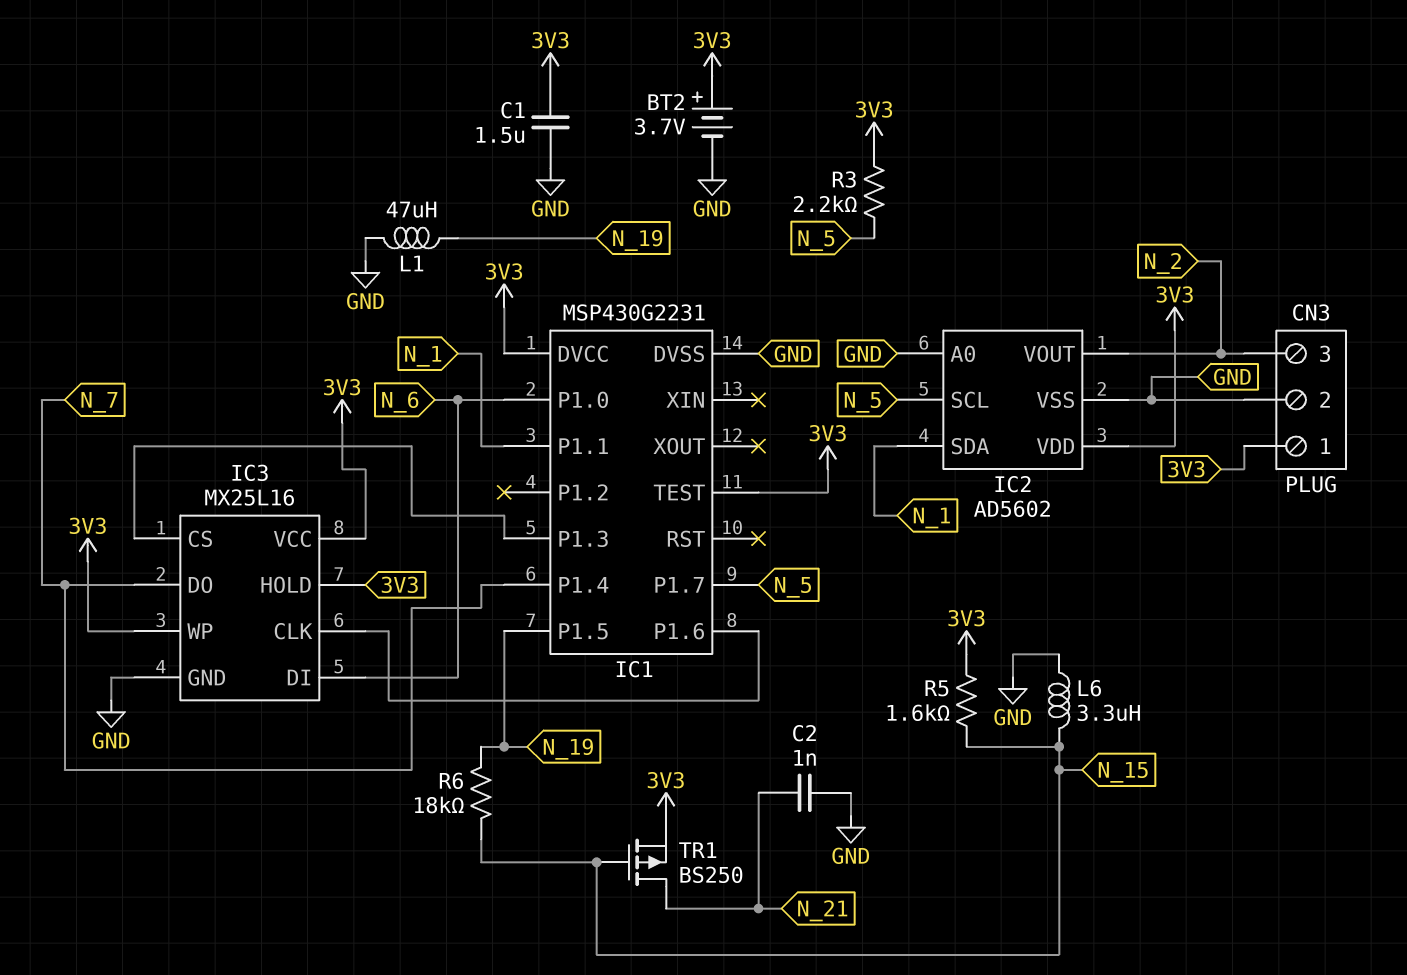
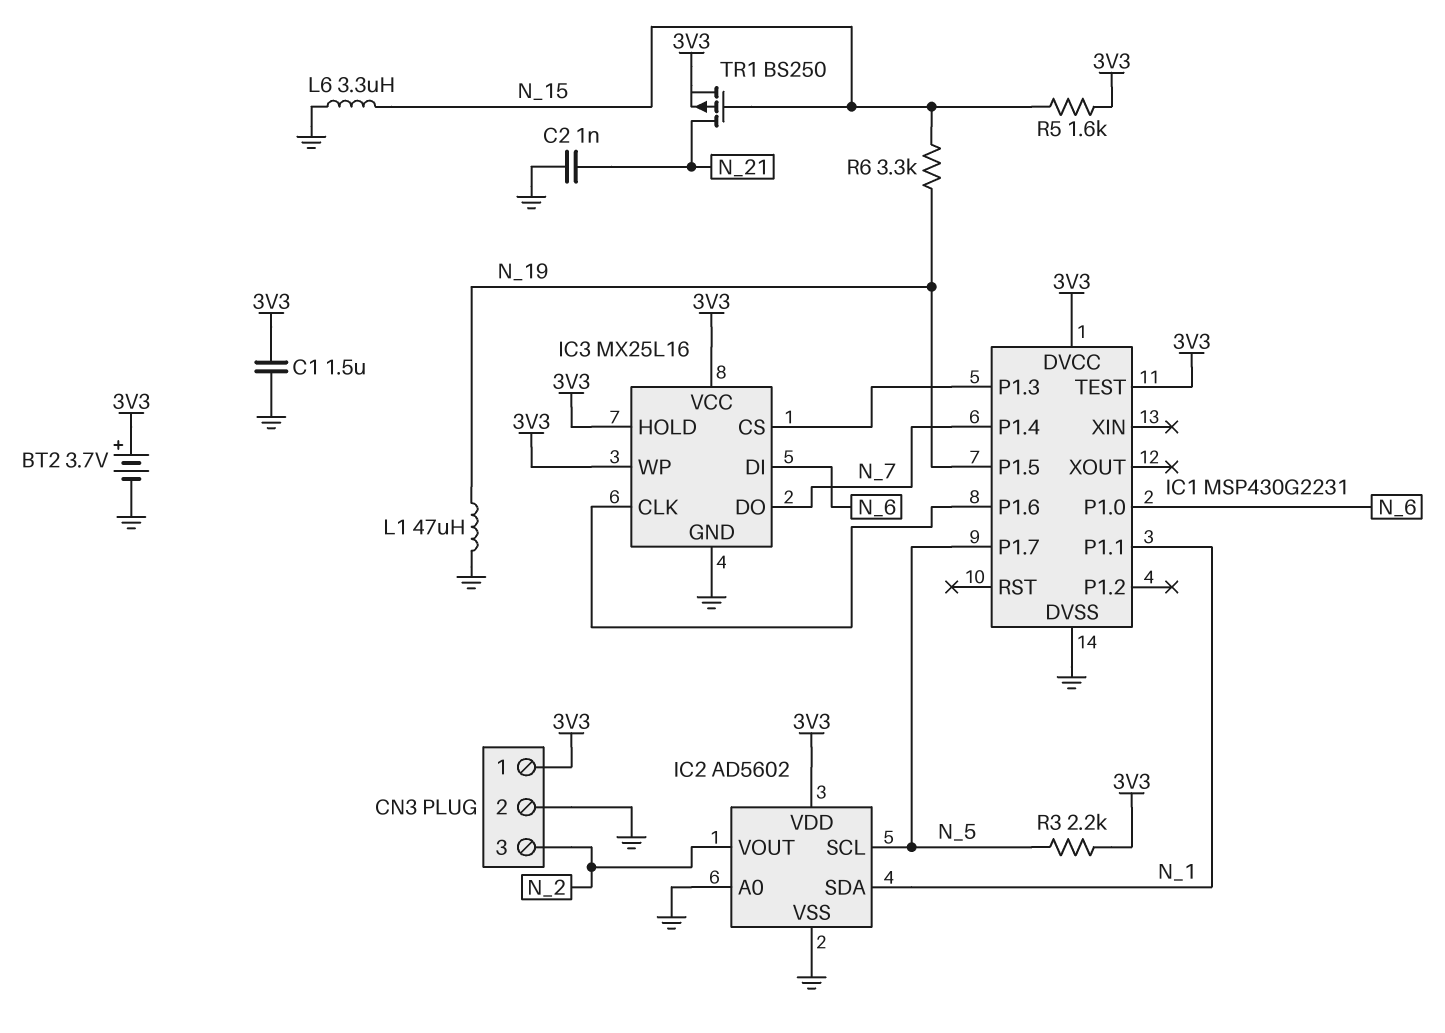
R6: 18k (N_15, N_19) -> 3.3k (N_15, N_19)

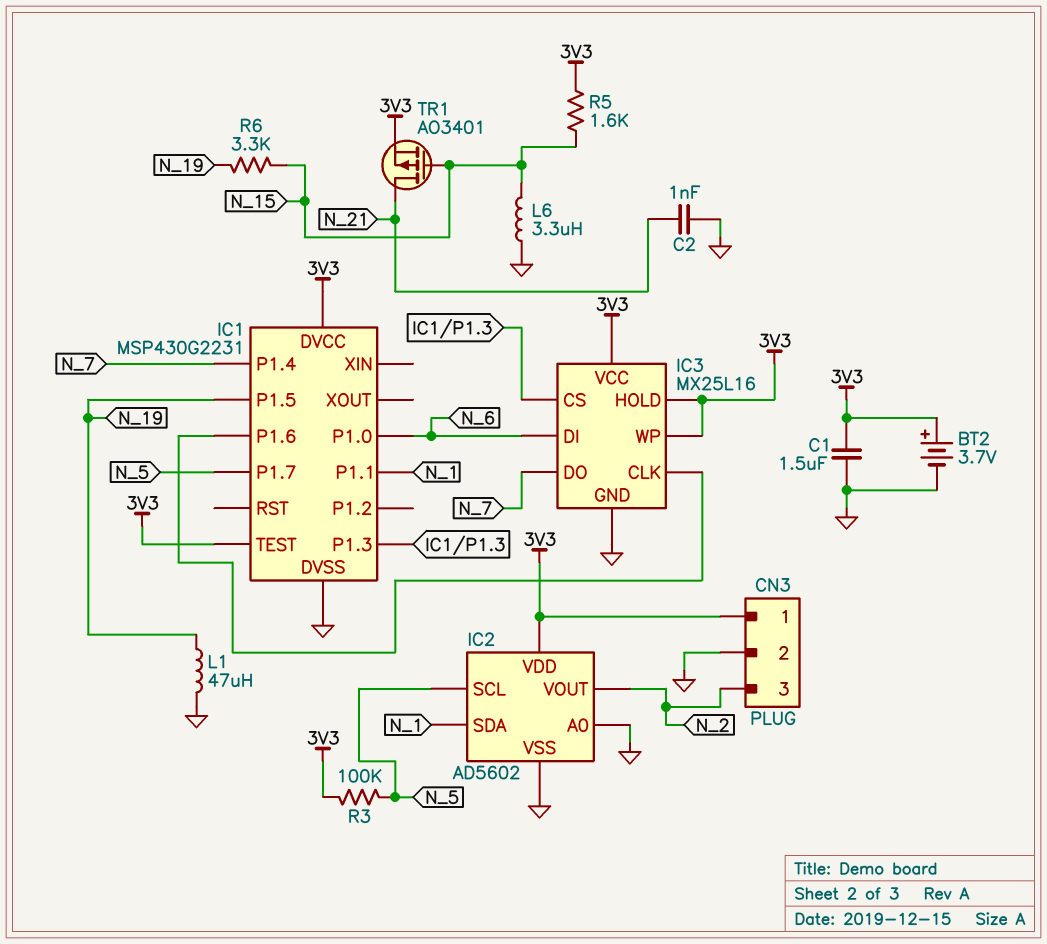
R3: 2.2k (3V3, N_5) -> 100k (3V3, N_5)
TR1: PMOS BS250 (G N_15, D N_21, S 3V3) -> PMOS AO3401 (G N_15, D N_21, S 3V3)

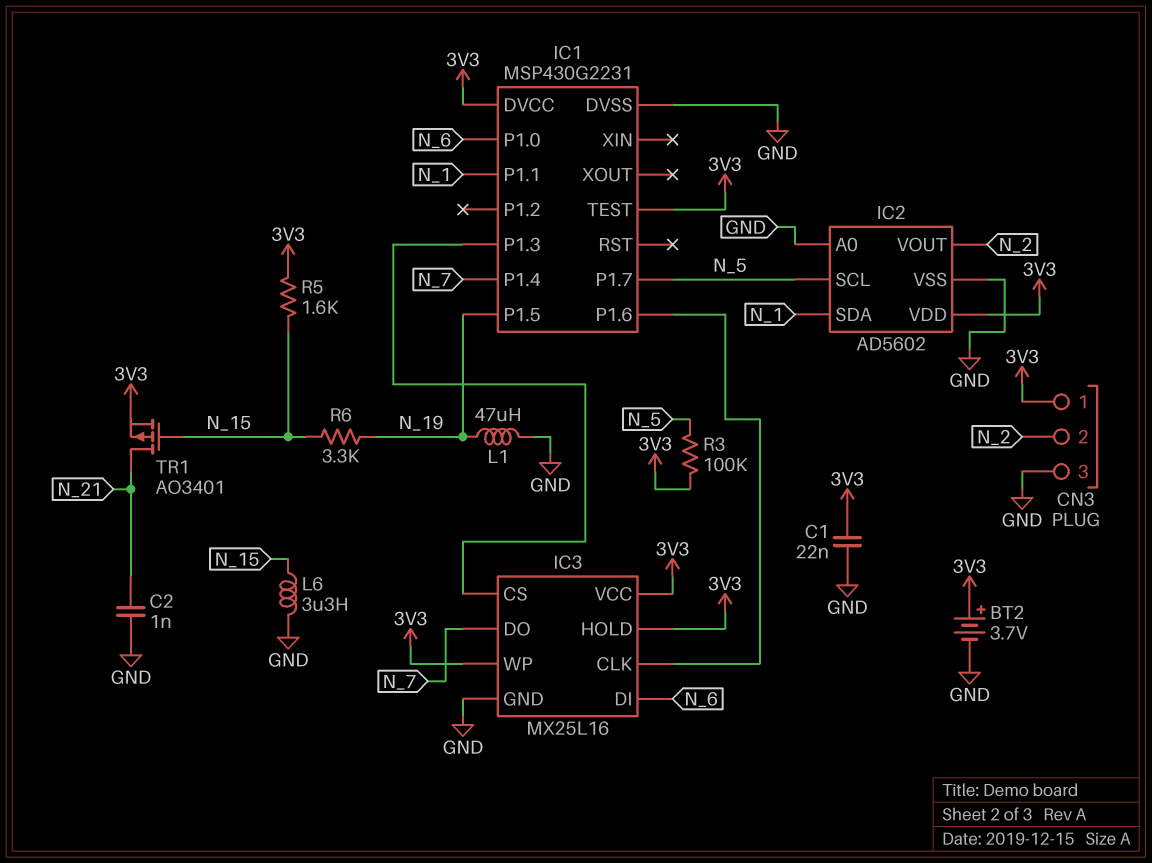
C1: 1.5uF (3V3, GND) -> 22nF (3V3, GND)
CN3 pin 2: GND -> N_2
CN3 pin 3: N_2 -> GND

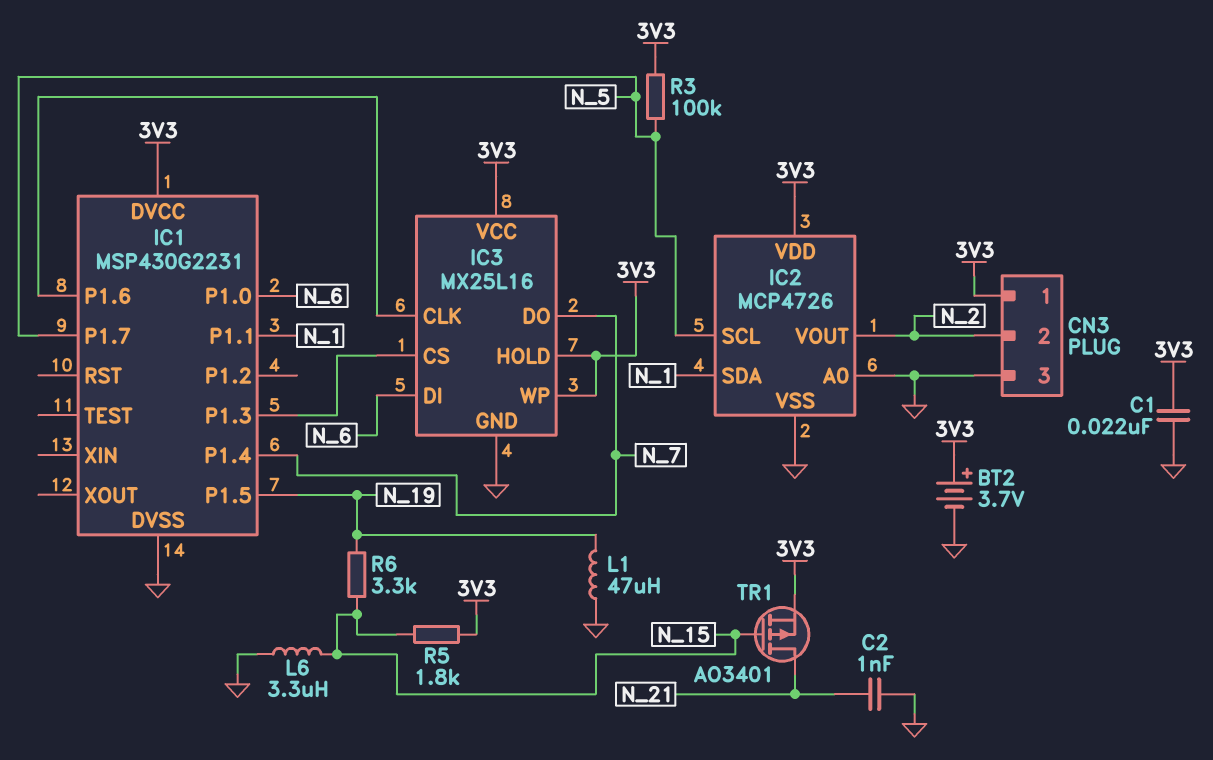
IC1 pin TEST: 3V3 -> none
IC2: AD5602 -> MCP4726
R5: 1.6k (3V3, N_15) -> 1.8k (3V3, N_15)

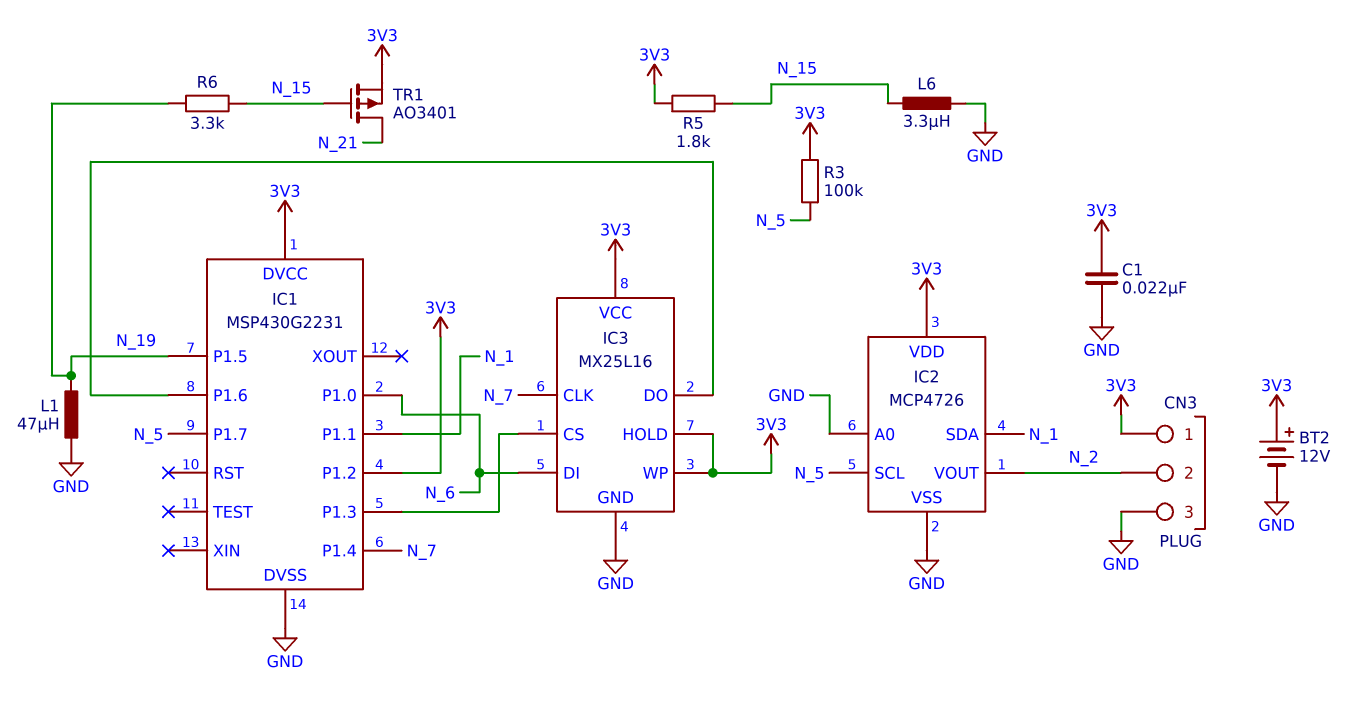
BT2: 3.7V (plus 3V3, minus GND) -> 12V (plus 3V3, minus GND)
C2: 1nF (GND, N_21) -> none
IC1 pin P1.2: none -> 3V3
IC3 pin CLK: IC1/P1.6 -> N_7
IC3 pin DO: N_7 -> IC1/P1.6

